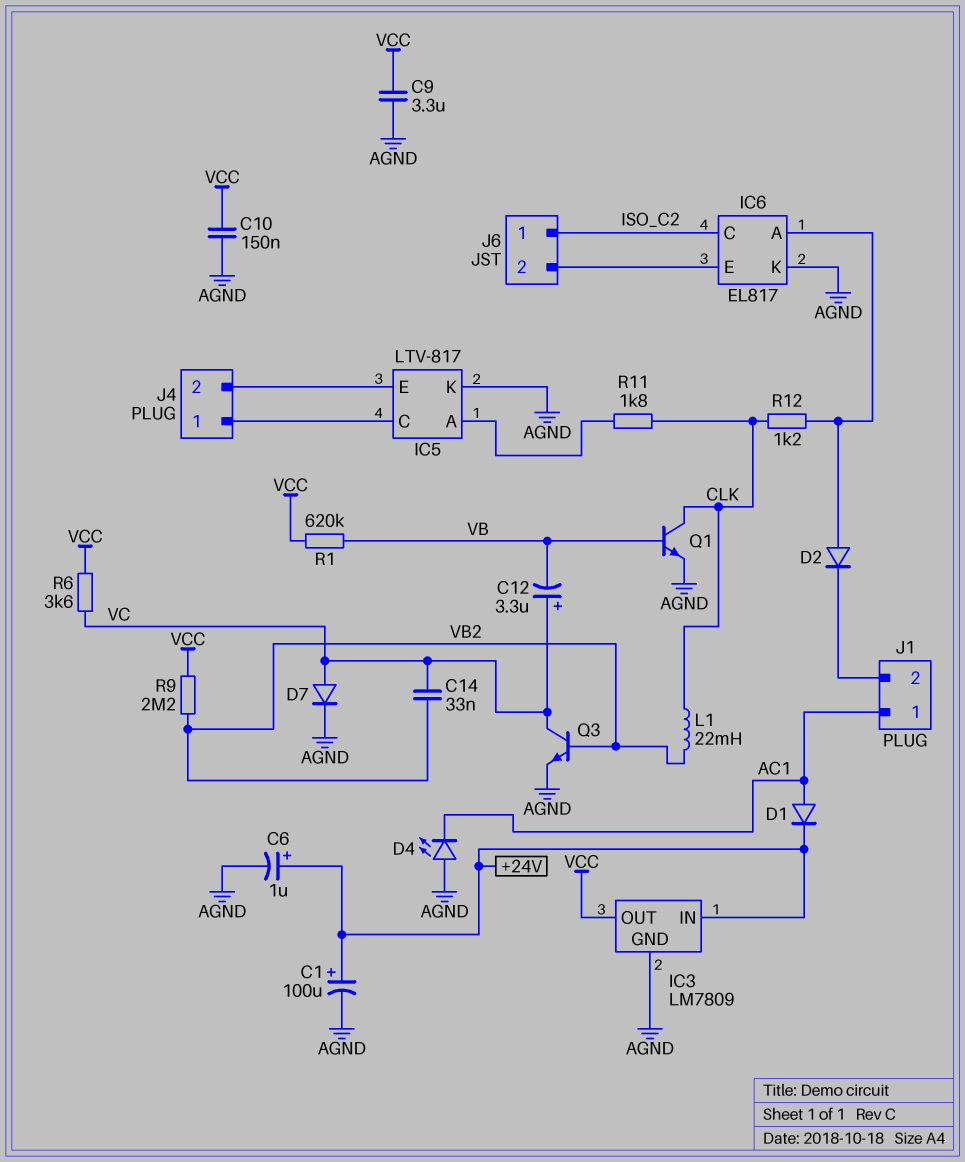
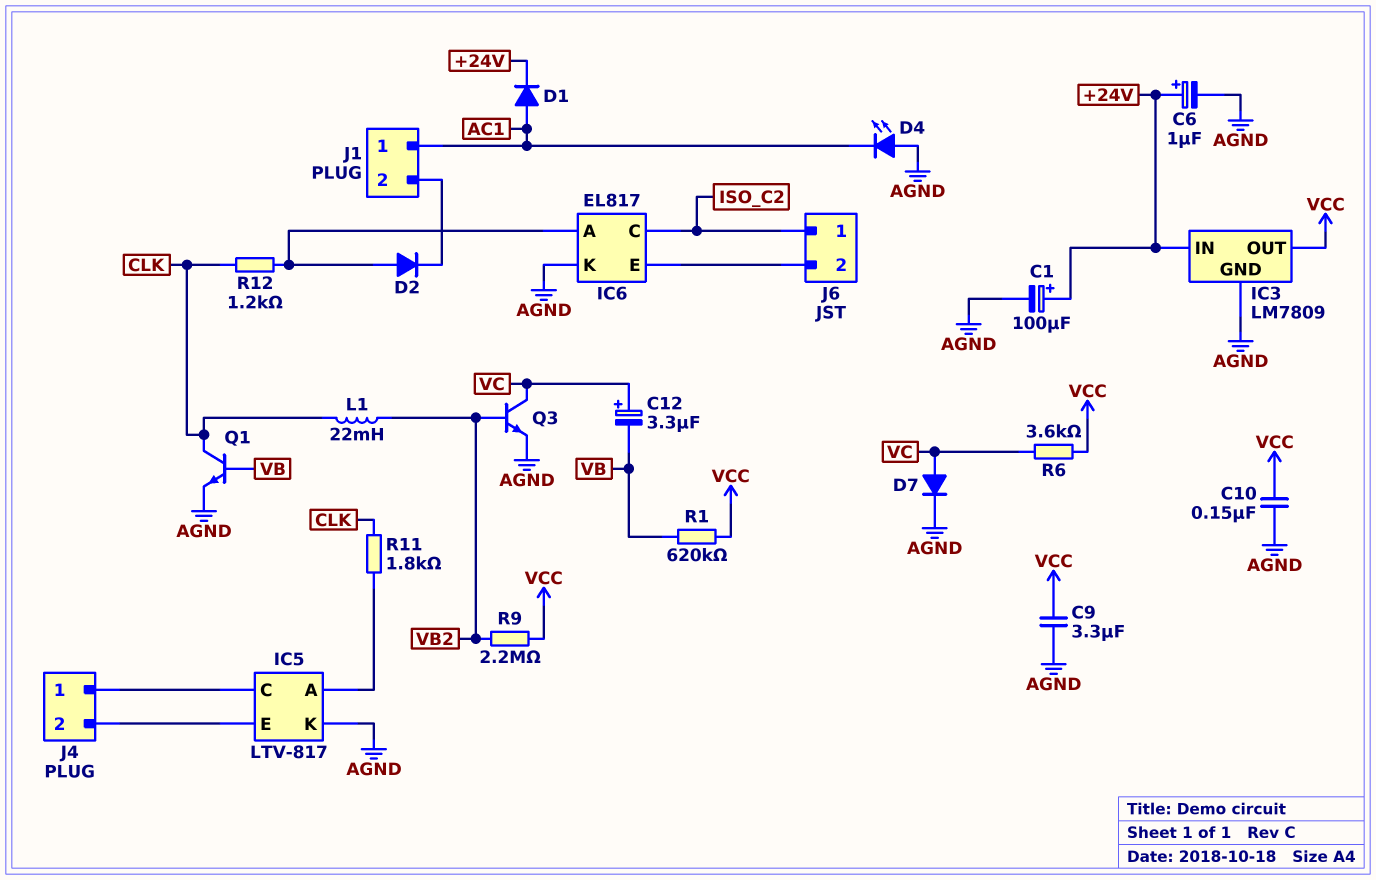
C14: 33nF (VB2, VC) -> none

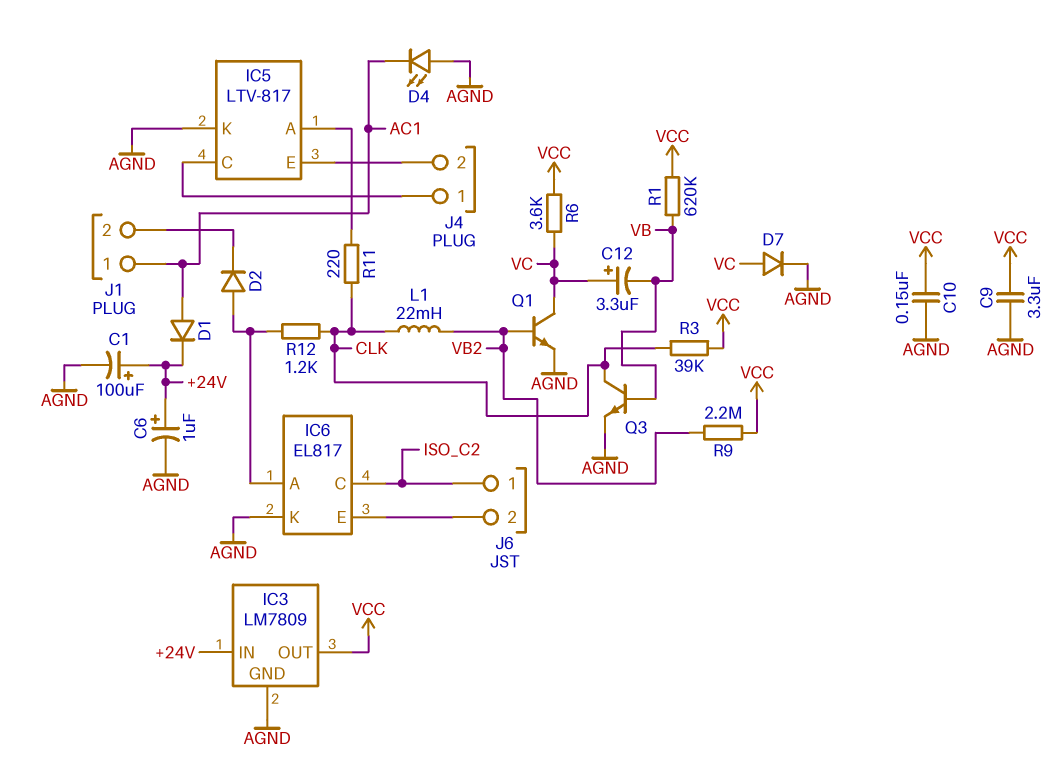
Q1: NPN (B VB, C CLK, E AGND) -> NPN (B VB2, C VC, E AGND)
Q3: NPN (B VB2, C VC, E AGND) -> NPN (B VB, C CLK, E AGND)
R3: none -> 39k (CLK, VCC)
R11: 1.8k (CLK, IC5/A) -> 220 (CLK, IC5/A)

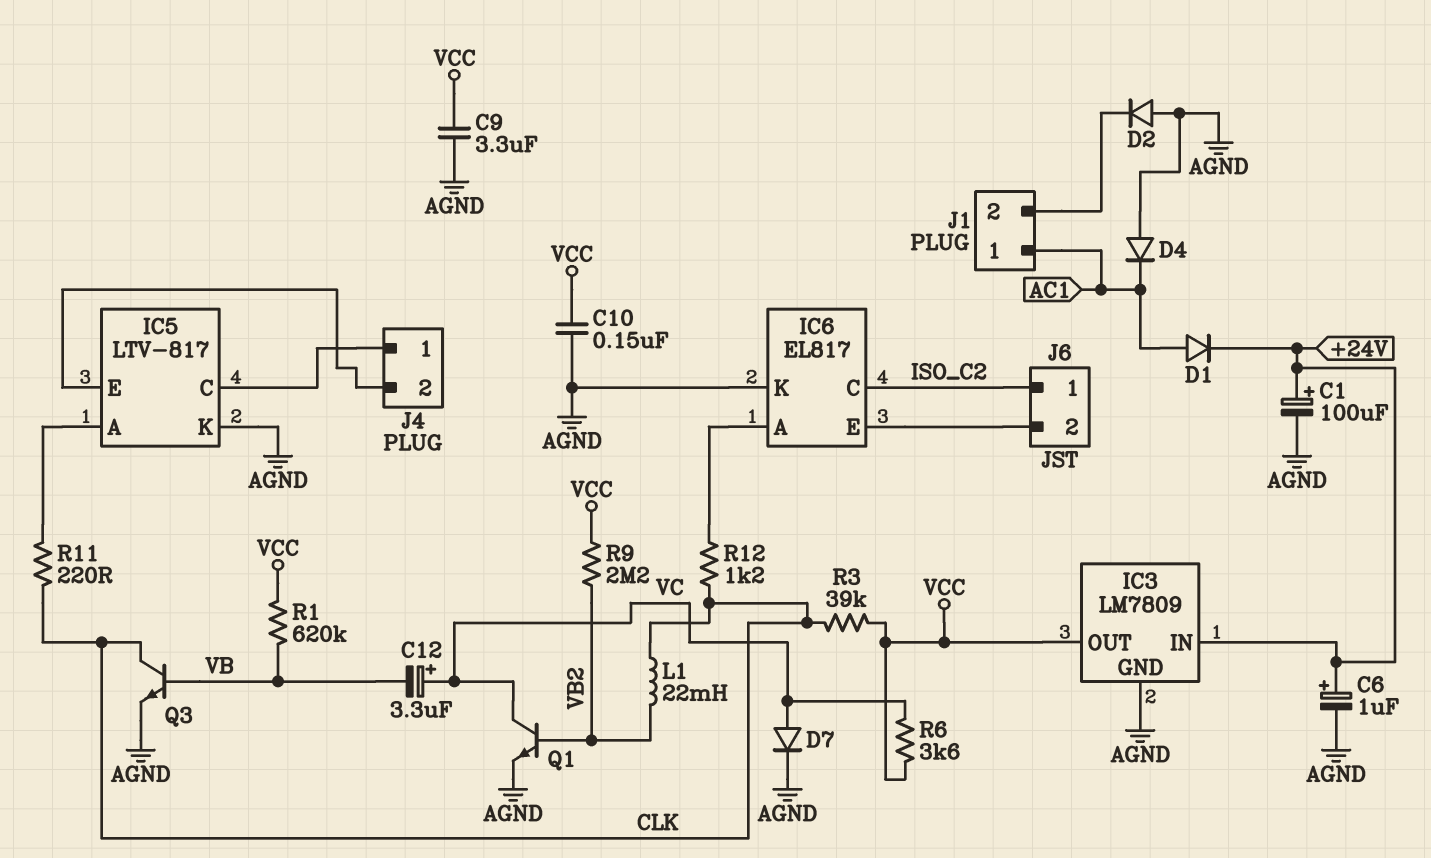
D2: diode (A IC6/A, K J1/2) -> diode (A AGND, K J1/2)
D4: LED (A AGND, K AC1) -> diode (A AGND, K AC1)

